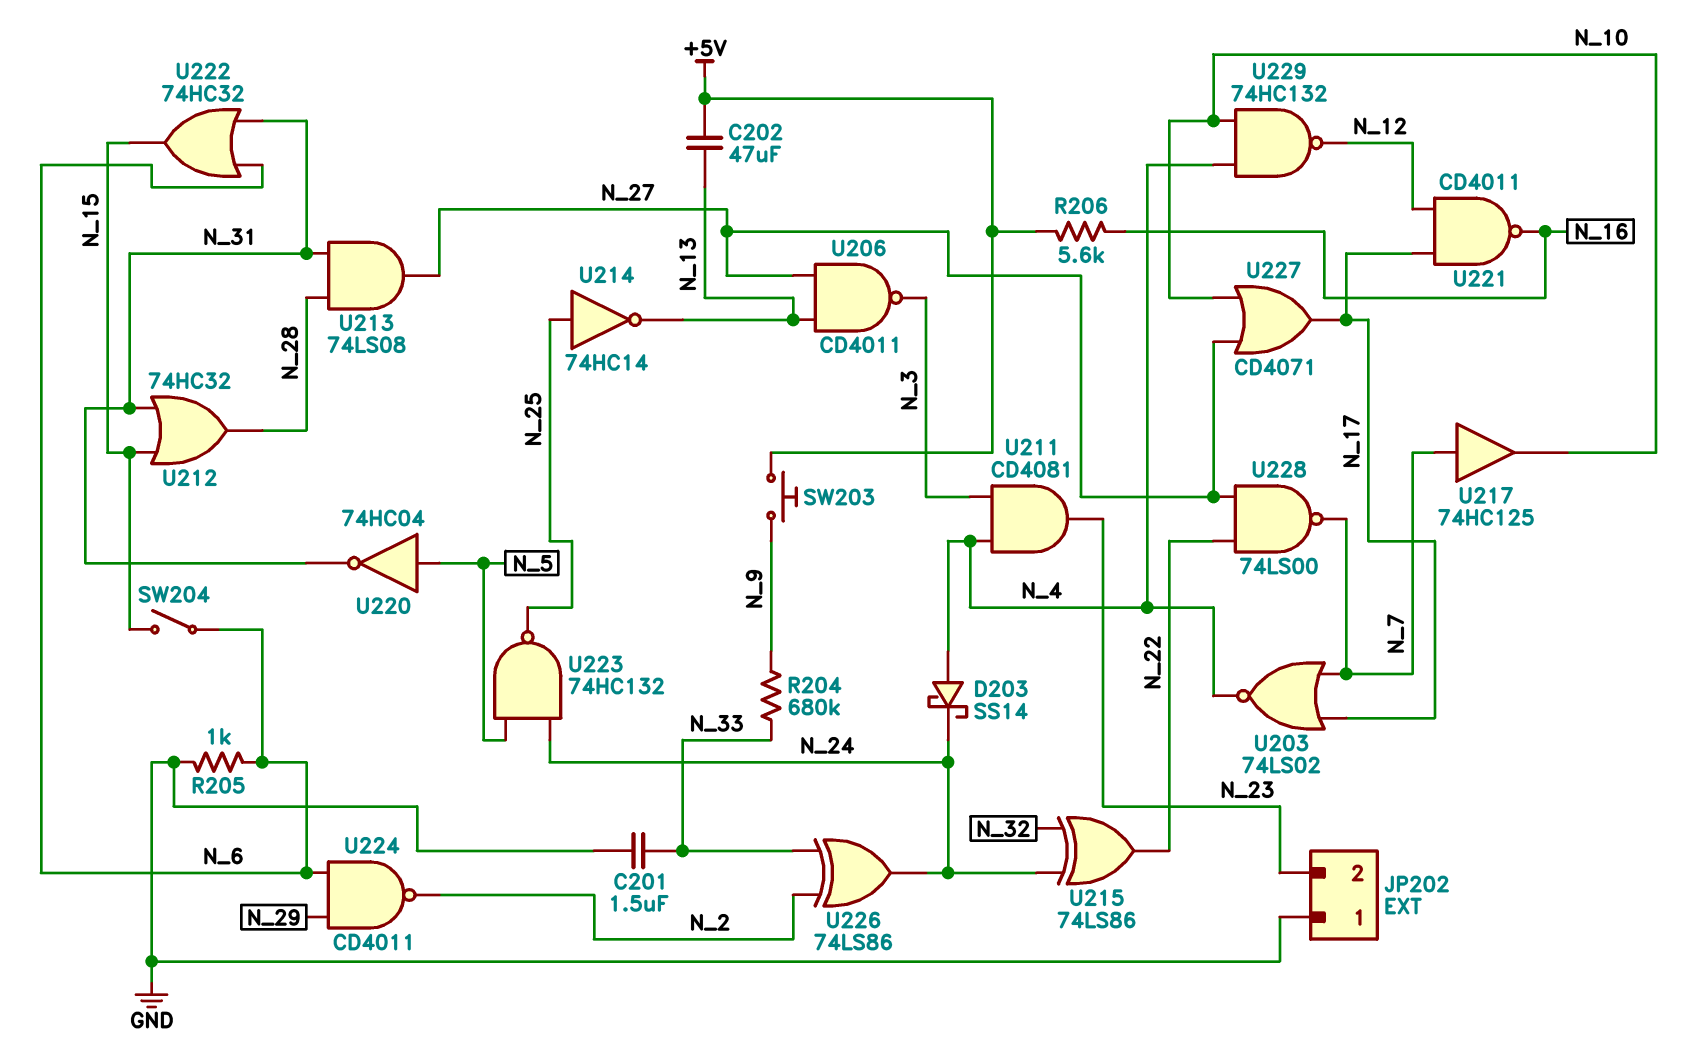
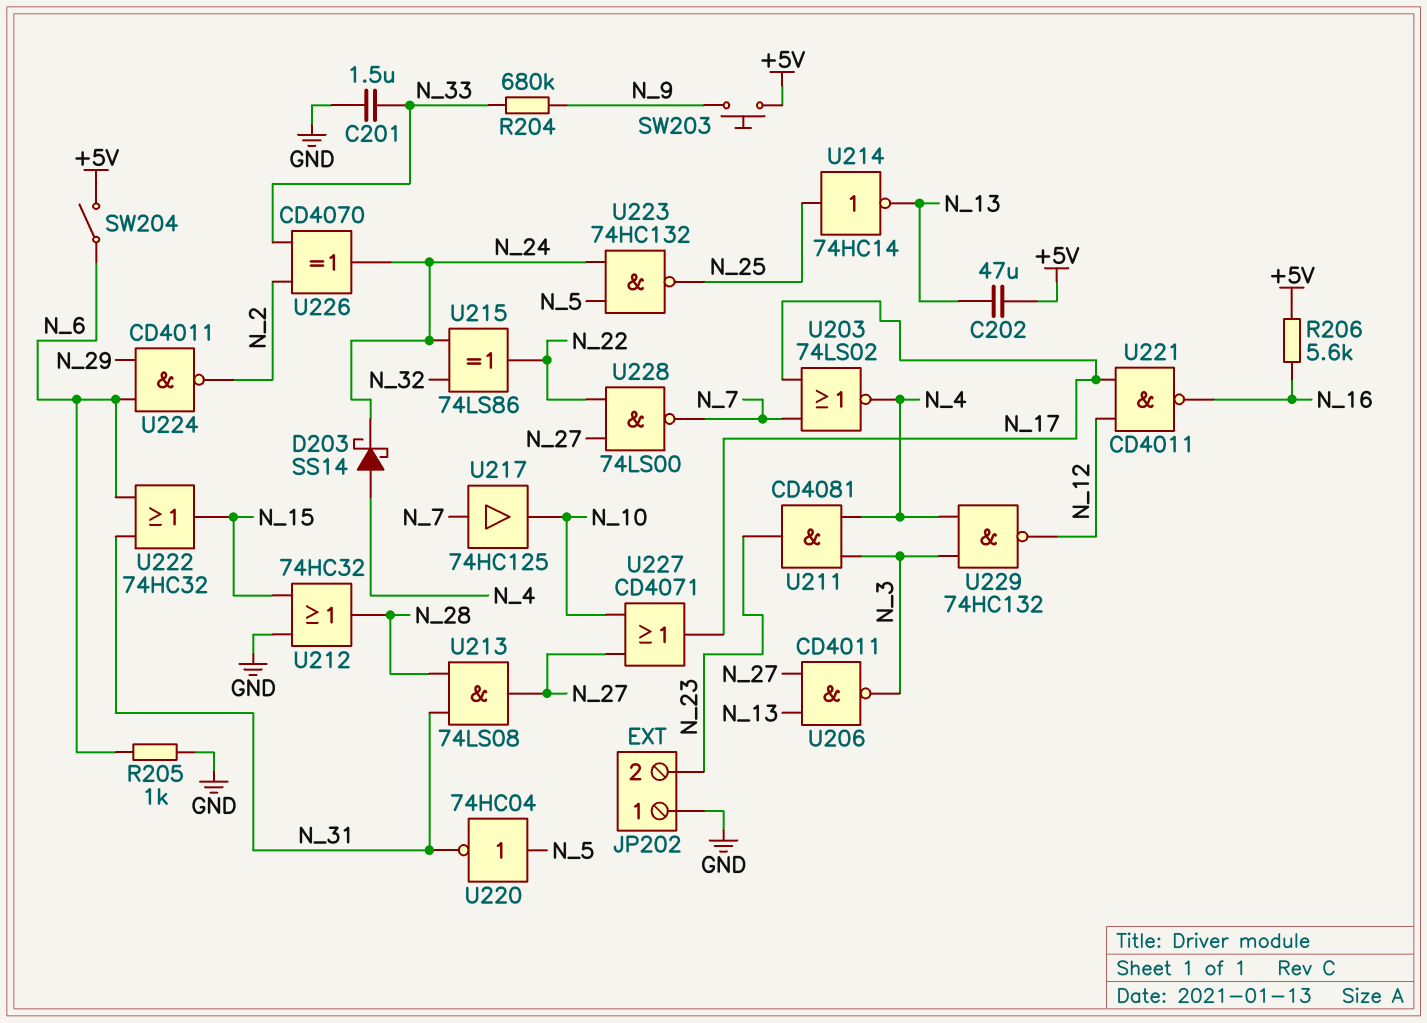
SW204: switch (N_6, N_15) -> switch (+5V, N_6)
U212: OR 74HC32 (in N_15, in N_31, out N_28) -> OR 74HC32 (in GND, in N_15, out N_28)
U226: XOR 74LS86 (in N_2, in N_33, out N_24) -> XOR CD4070 (in N_2, in N_33, out N_24)
U229: NAND 74HC132 (in N_4, in N_10, out N_12) -> NAND 74HC132 (in N_3, in N_4, out N_12)

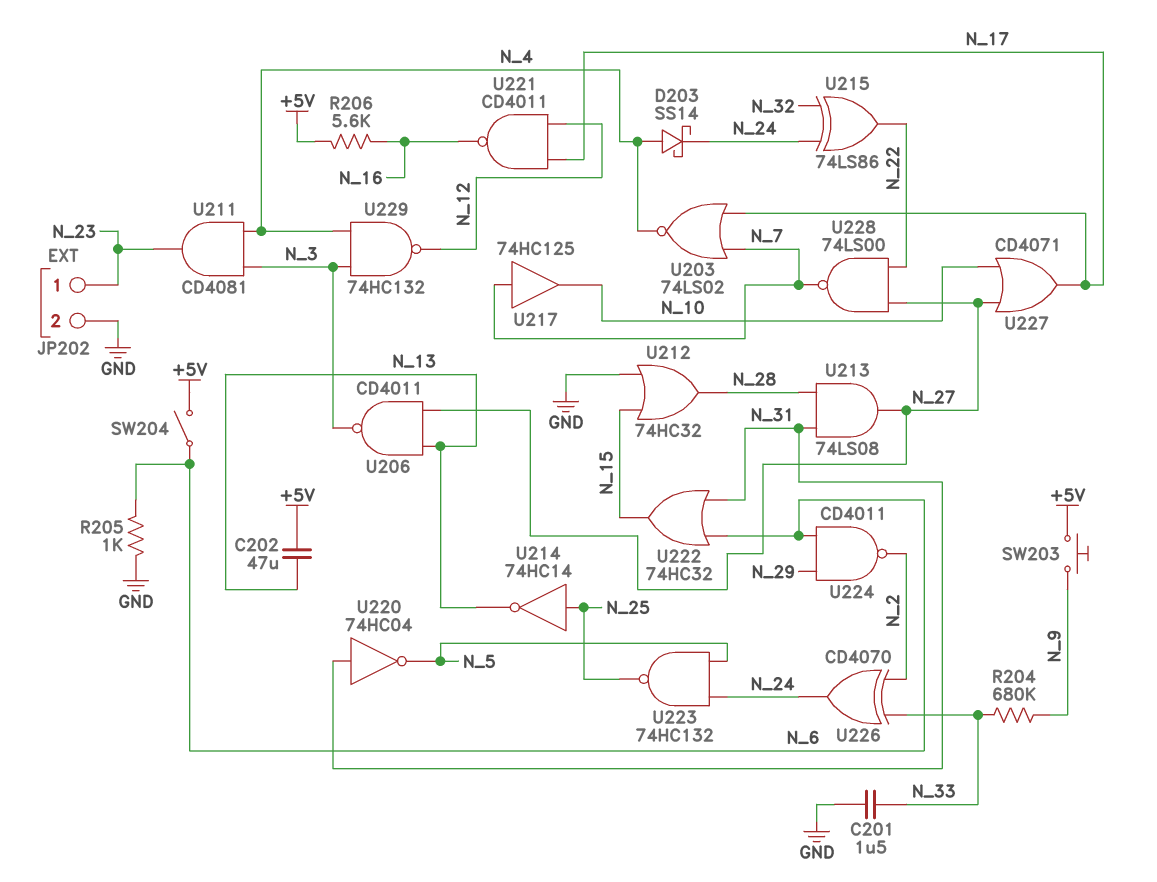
JP202 pin 1: GND -> N_23
JP202 pin 2: N_23 -> GND
U220: NOT 74HC04 (in N_5, out N_31) -> NOT 74HC04 (in N_31, out N_5)

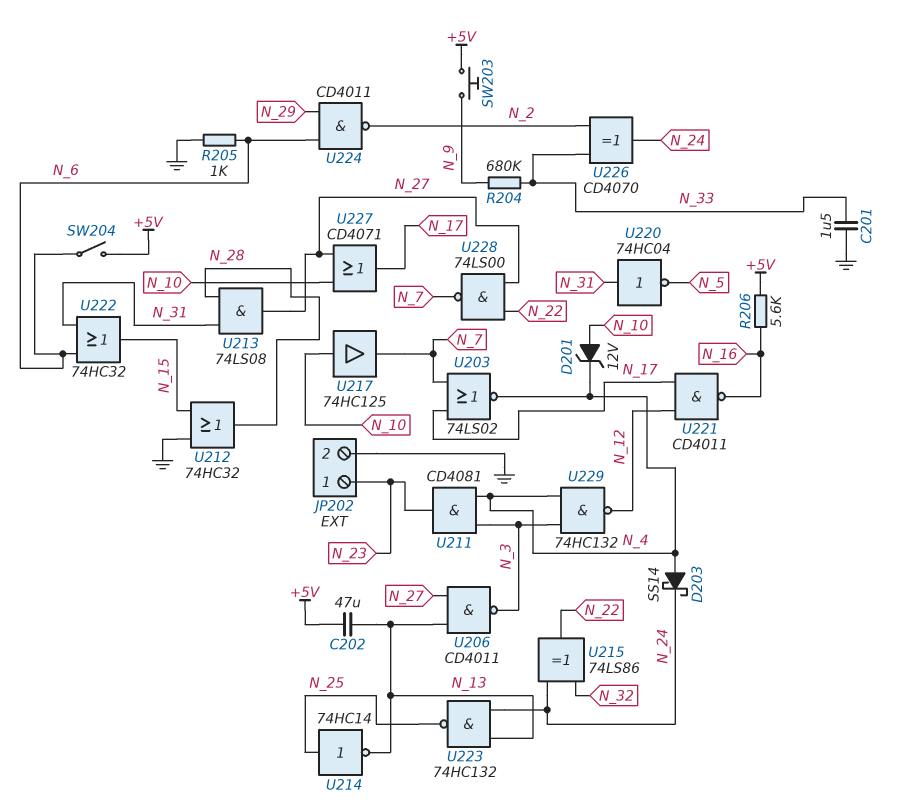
D201: none -> zener 12V (A N_10, K N_4)
U217: buffer 74HC125 (in N_7, out N_10) -> buffer 74HC125 (in N_10, out N_7)
U223: NAND 74HC132 (in N_5, in N_24, out N_25) -> NAND 74HC132 (in N_13, in N_24, out N_25)

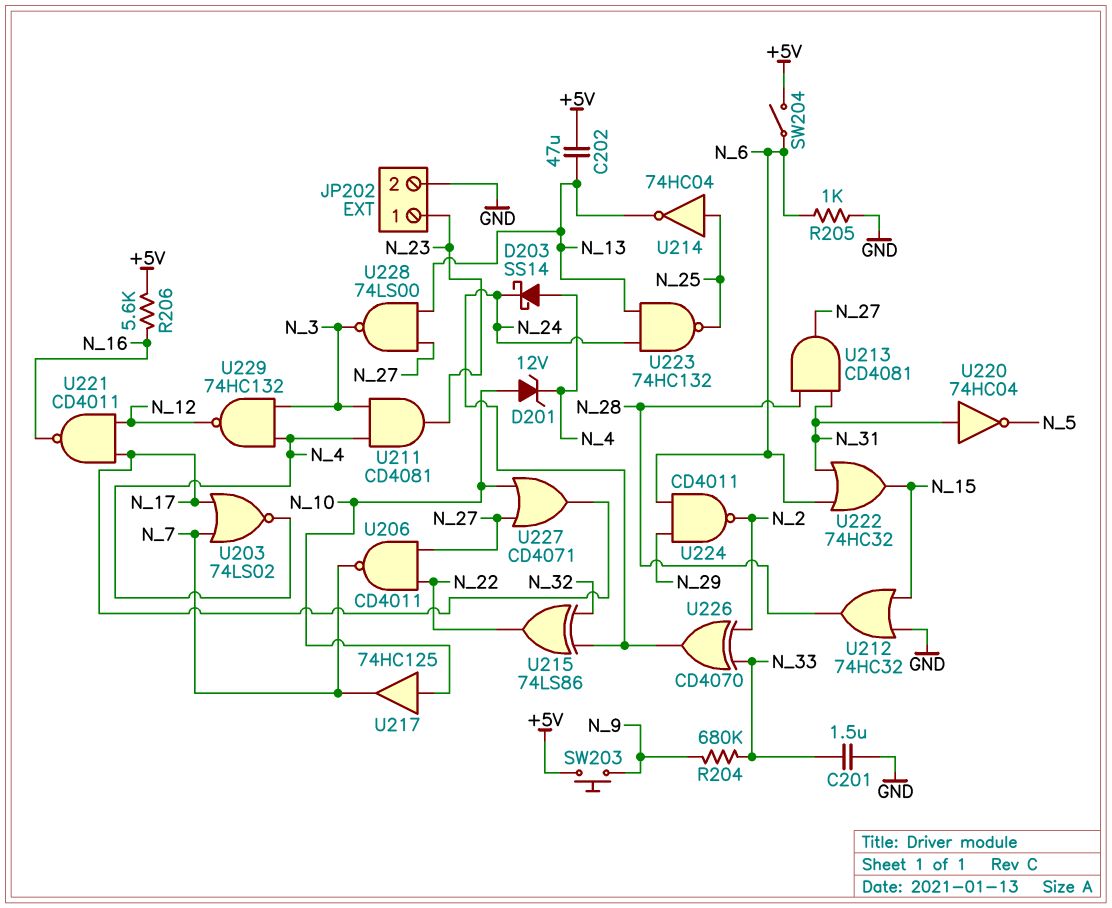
U206: NAND CD4011 (in N_13, in N_27, out N_3) -> NAND CD4011 (in N_22, in N_27, out N_7)
U213: AND 74LS08 (in N_28, in N_31, out N_27) -> AND CD4081 (in N_28, in N_31, out N_27)
U214: NOT 74HC14 (in N_25, out N_13) -> NOT 74HC04 (in N_25, out N_13)
U228: NAND 74LS00 (in N_22, in N_27, out N_7) -> NAND 74LS00 (in N_13, in N_27, out N_3)

